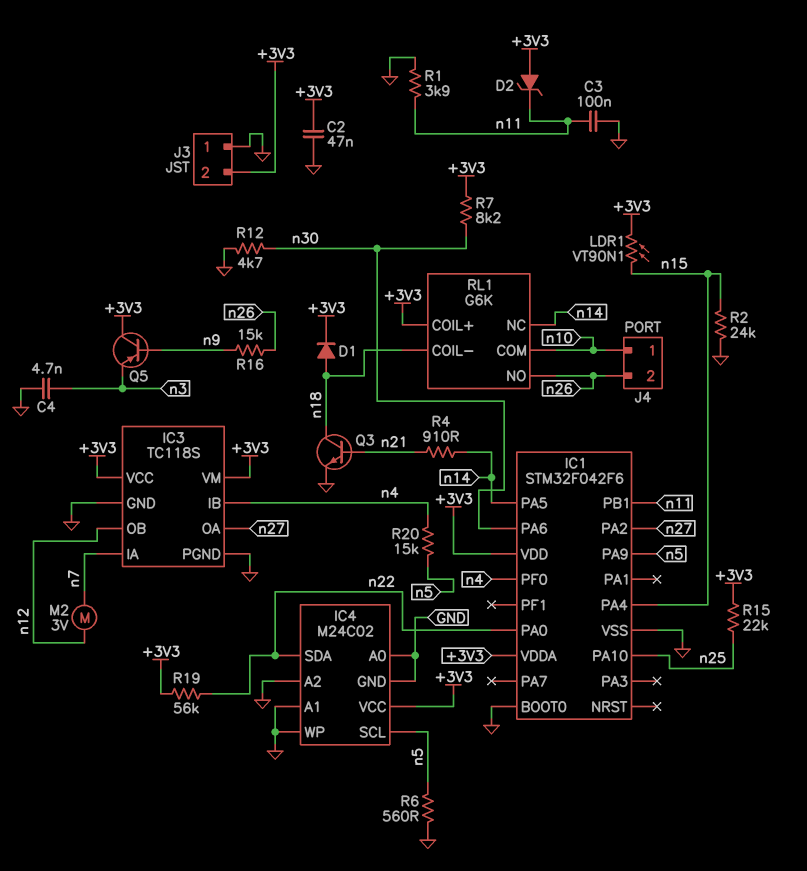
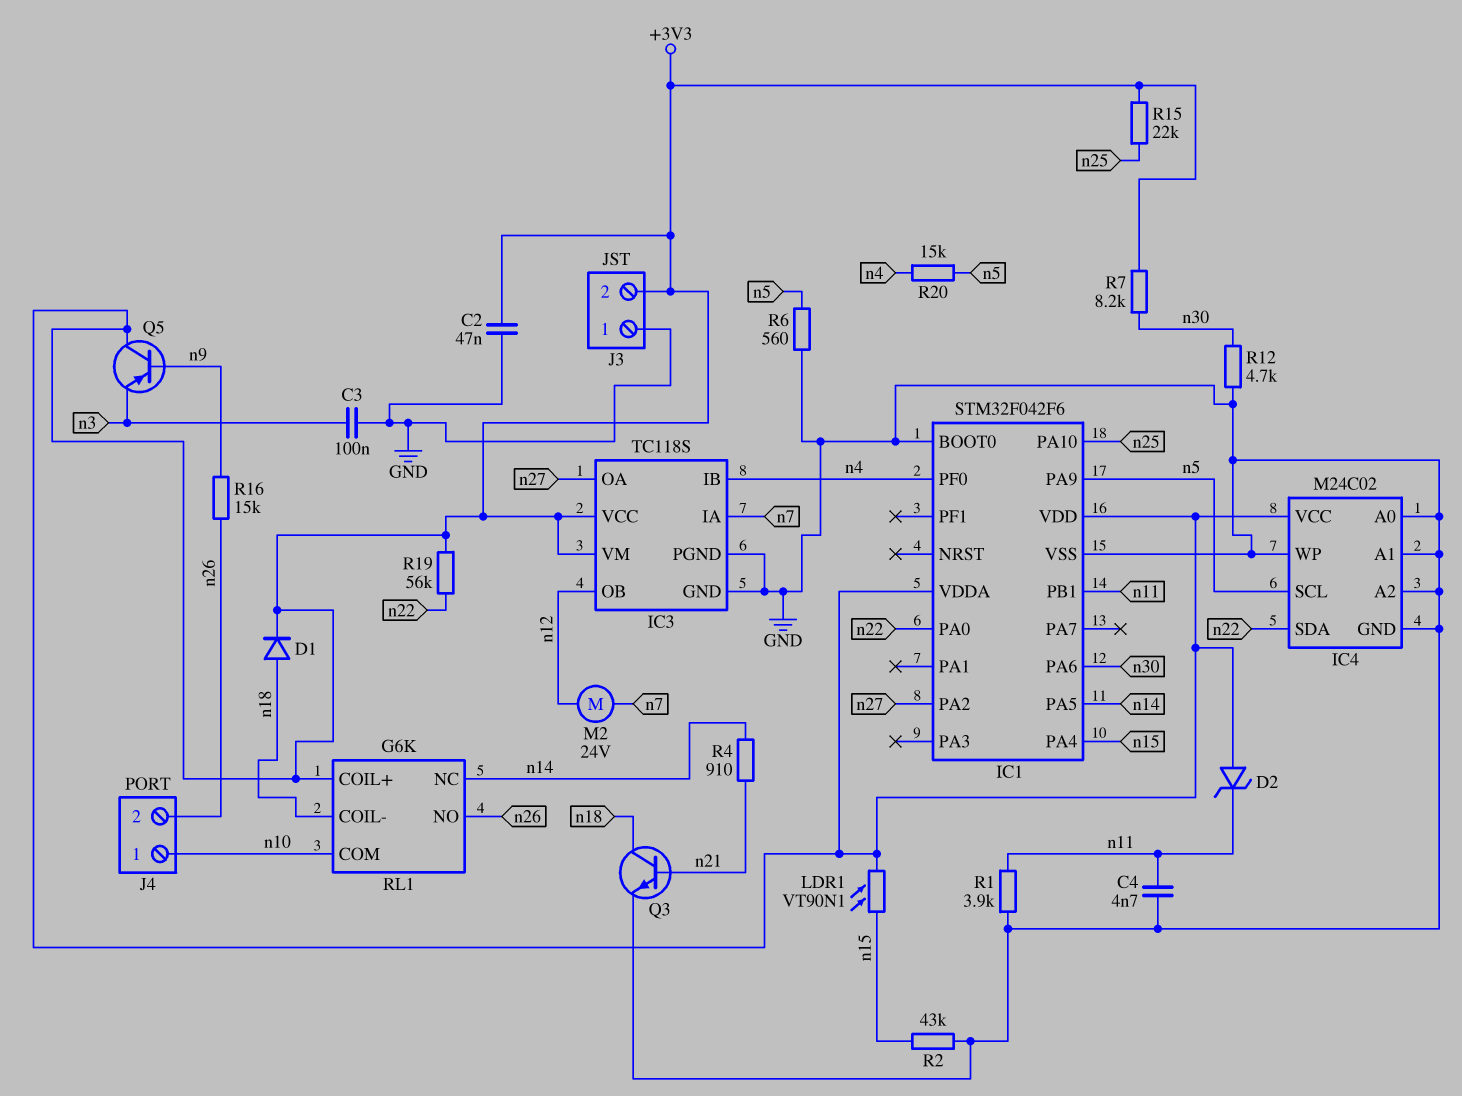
C3: 100nF (GND, n11) -> 100nF (GND, n3)
C4: 4.7nF (GND, n3) -> 4.7nF (GND, n11)
M2: motor 3V (n7, n12) -> motor 24V (n7, n12)
R2: 24k (GND, n15) -> 43k (GND, n15)

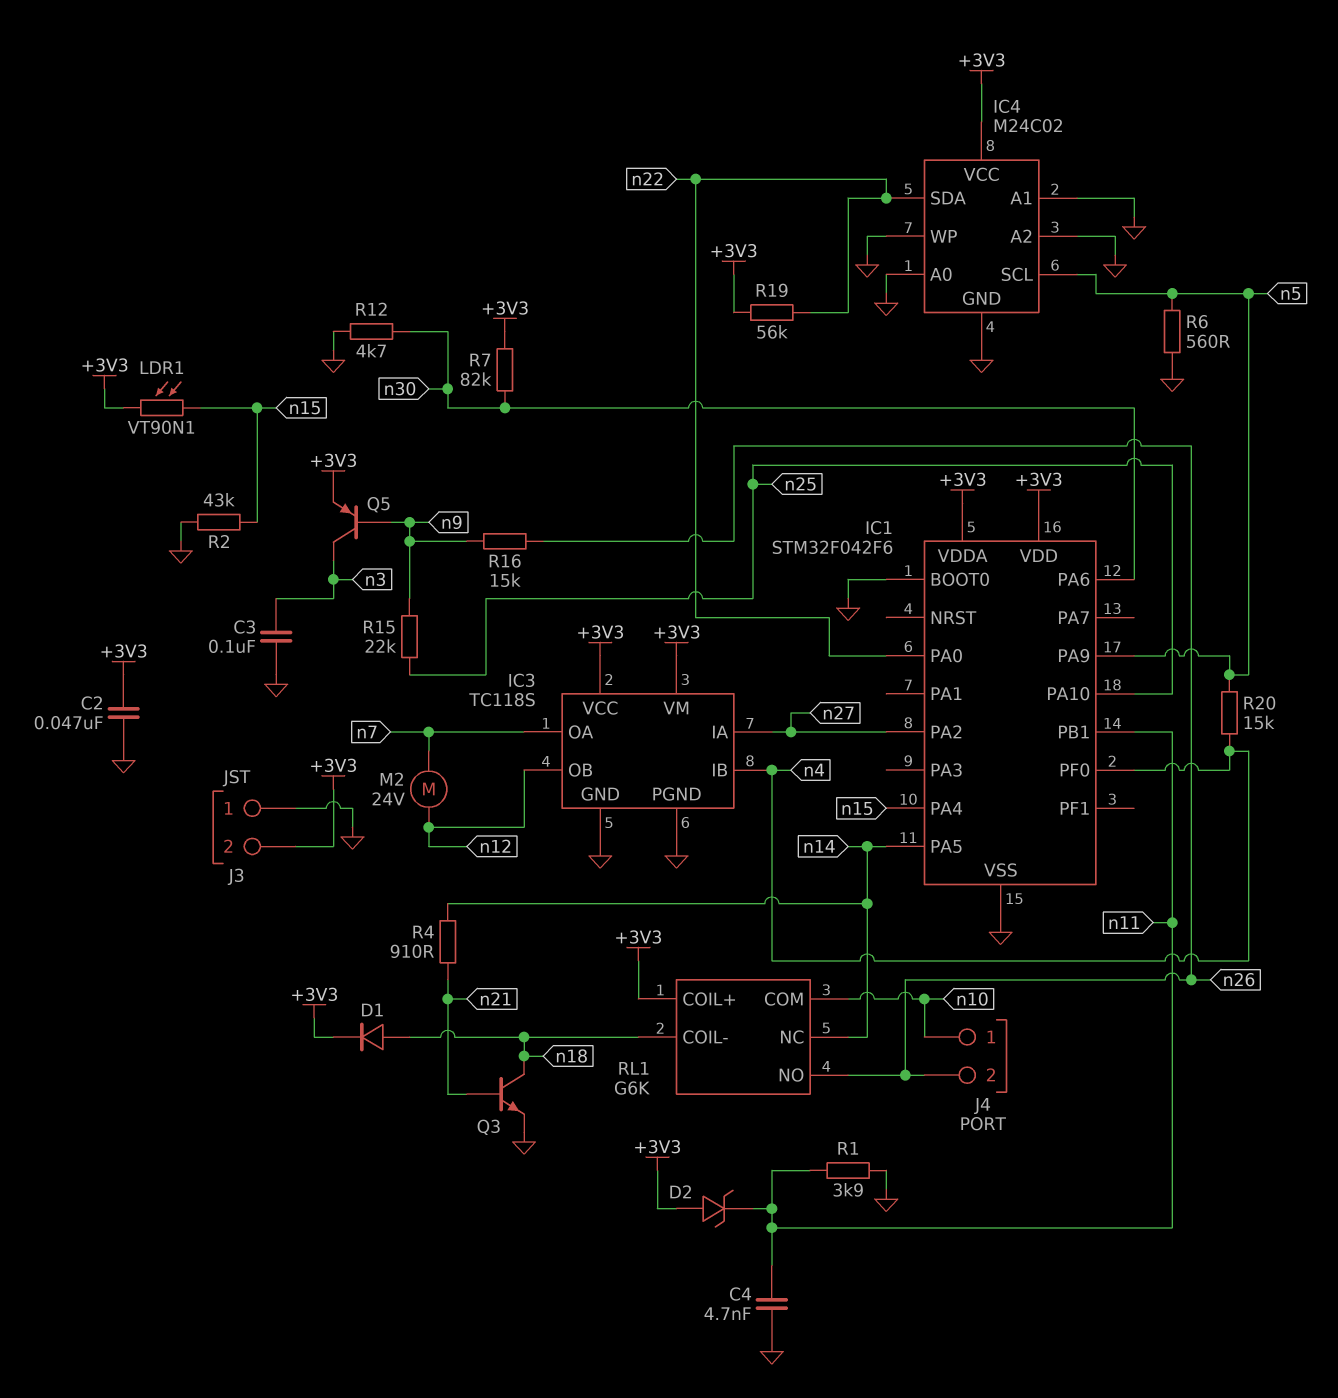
IC3 pin IA: n7 -> n27
IC3 pin OA: n27 -> n7
Q5: PNP (B n9, C +3V3, E n3) -> PNP (B n9, C n3, E +3V3)
R7: 8.2k (+3V3, n30) -> 82k (+3V3, n30)
R15: 22k (+3V3, n25) -> 22k (n9, n25)

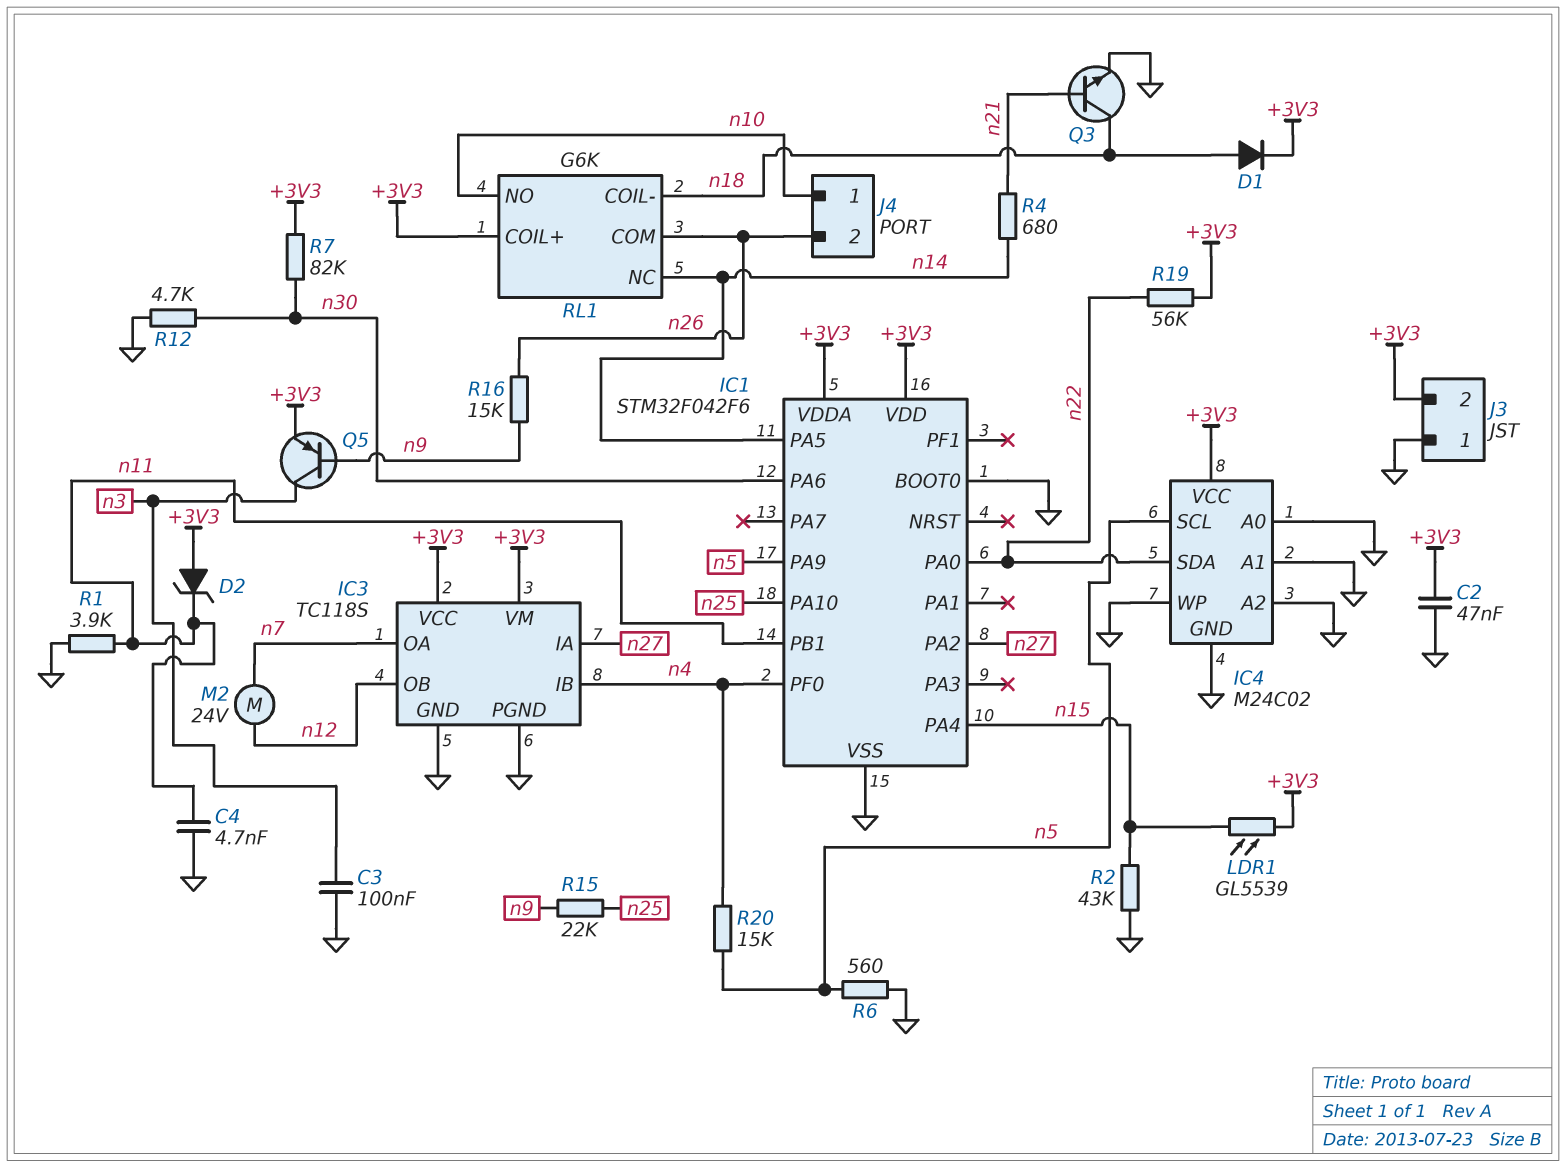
LDR1: VT90N1 (+3V3, n15) -> GL5539 (+3V3, n15)
R4: 910 (n14, n21) -> 680 (n14, n21)
RL1 pin COM: n10 -> n26
RL1 pin NO: n26 -> n10

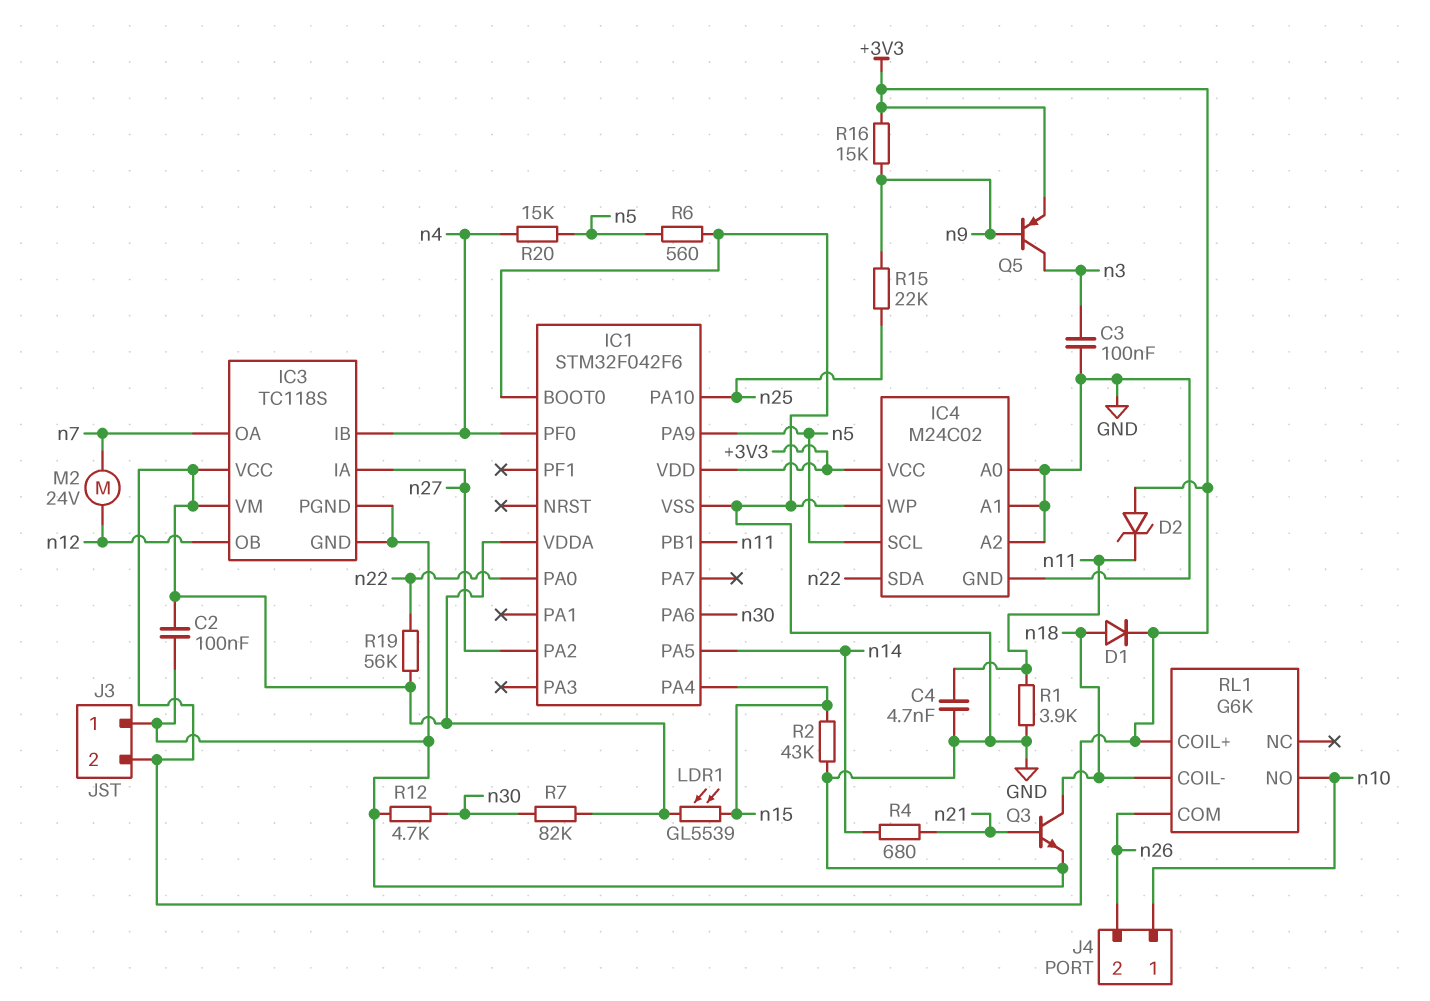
C2: 47nF (+3V3, GND) -> 100nF (+3V3, GND)
R16: 15k (n9, n26) -> 15k (+3V3, n9)
RL1 pin NC: n14 -> none

